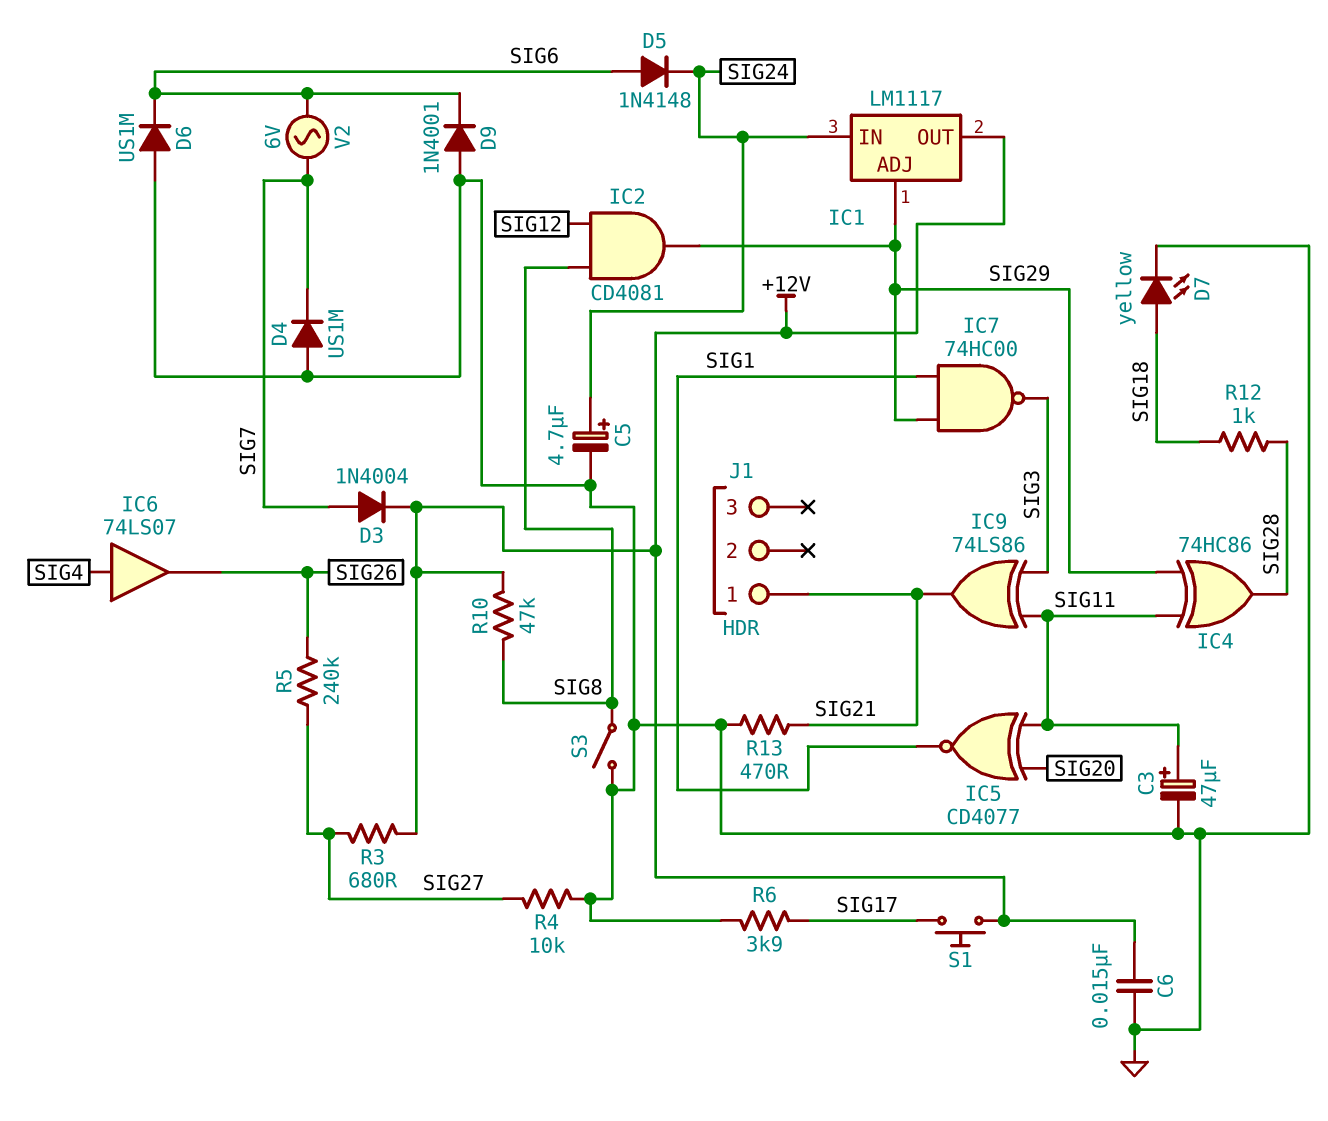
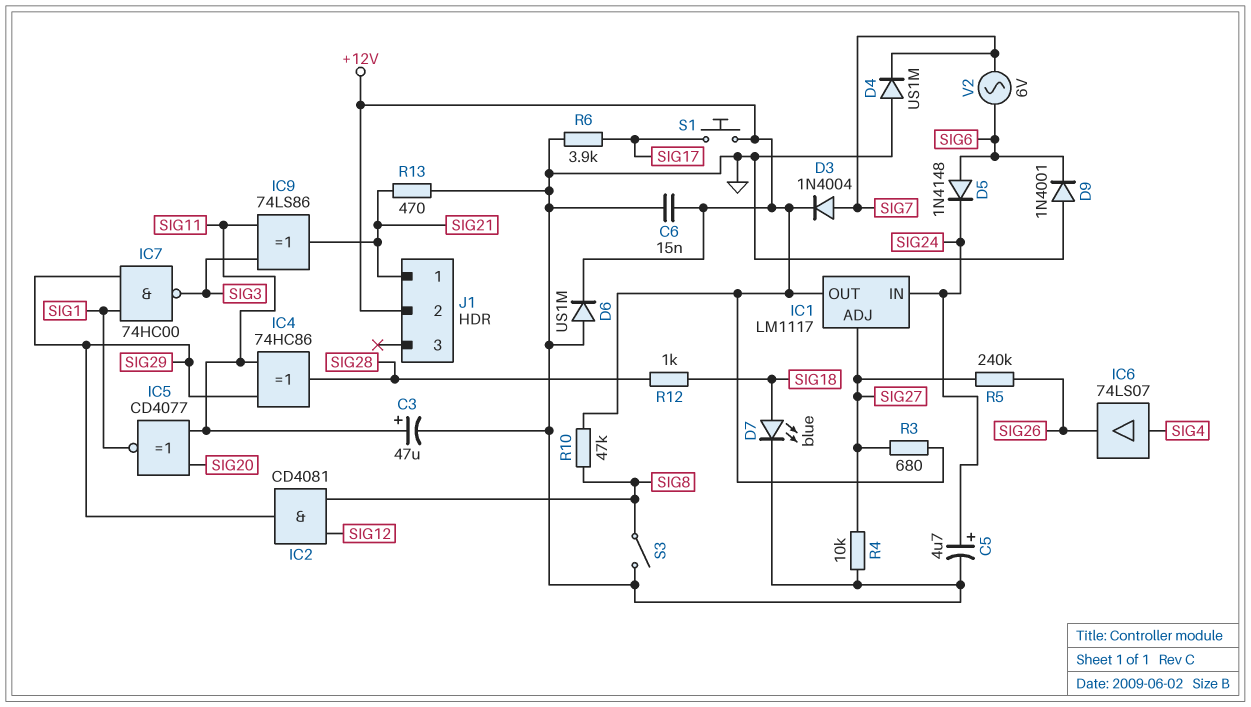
D6: diode US1M (A GND, K SIG6) -> diode US1M (A GND, K +12V)
D7: LED yellow (A SIG18, K GND) -> LED blue (A SIG18, K GND)
IC1 pin ADJ: SIG29 -> SIG27
J1 pin 2: none -> +12V

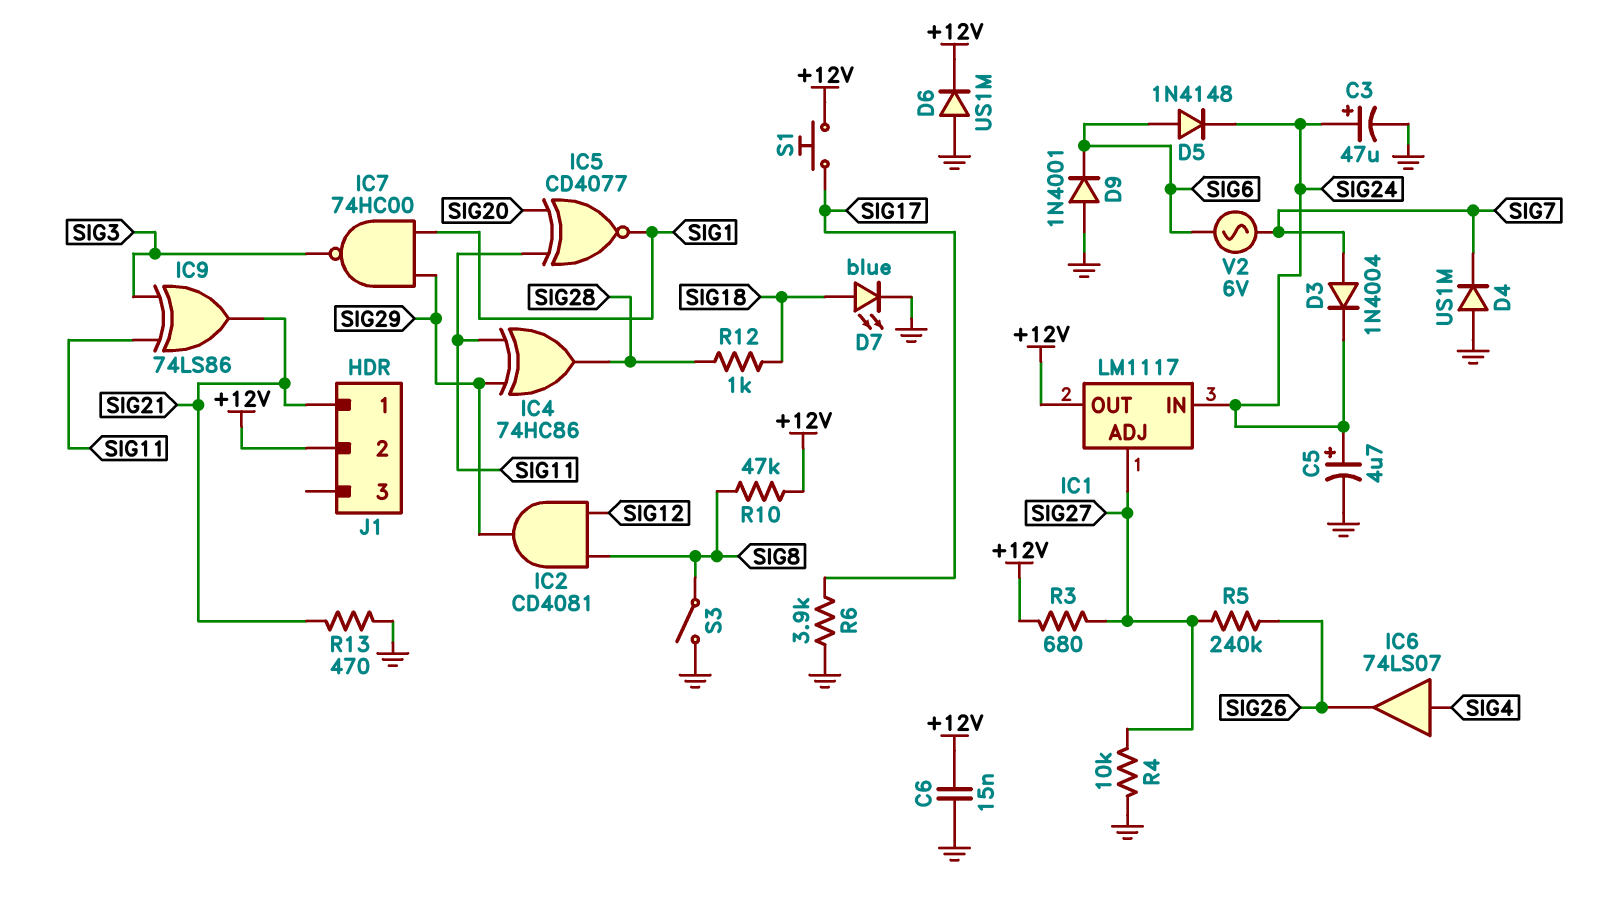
C3: 47uF (plus SIG11, minus GND) -> 47uF (plus SIG24, minus GND)
D3: diode 1N4004 (A SIG7, K +12V) -> diode 1N4004 (A SIG7, K SIG24)

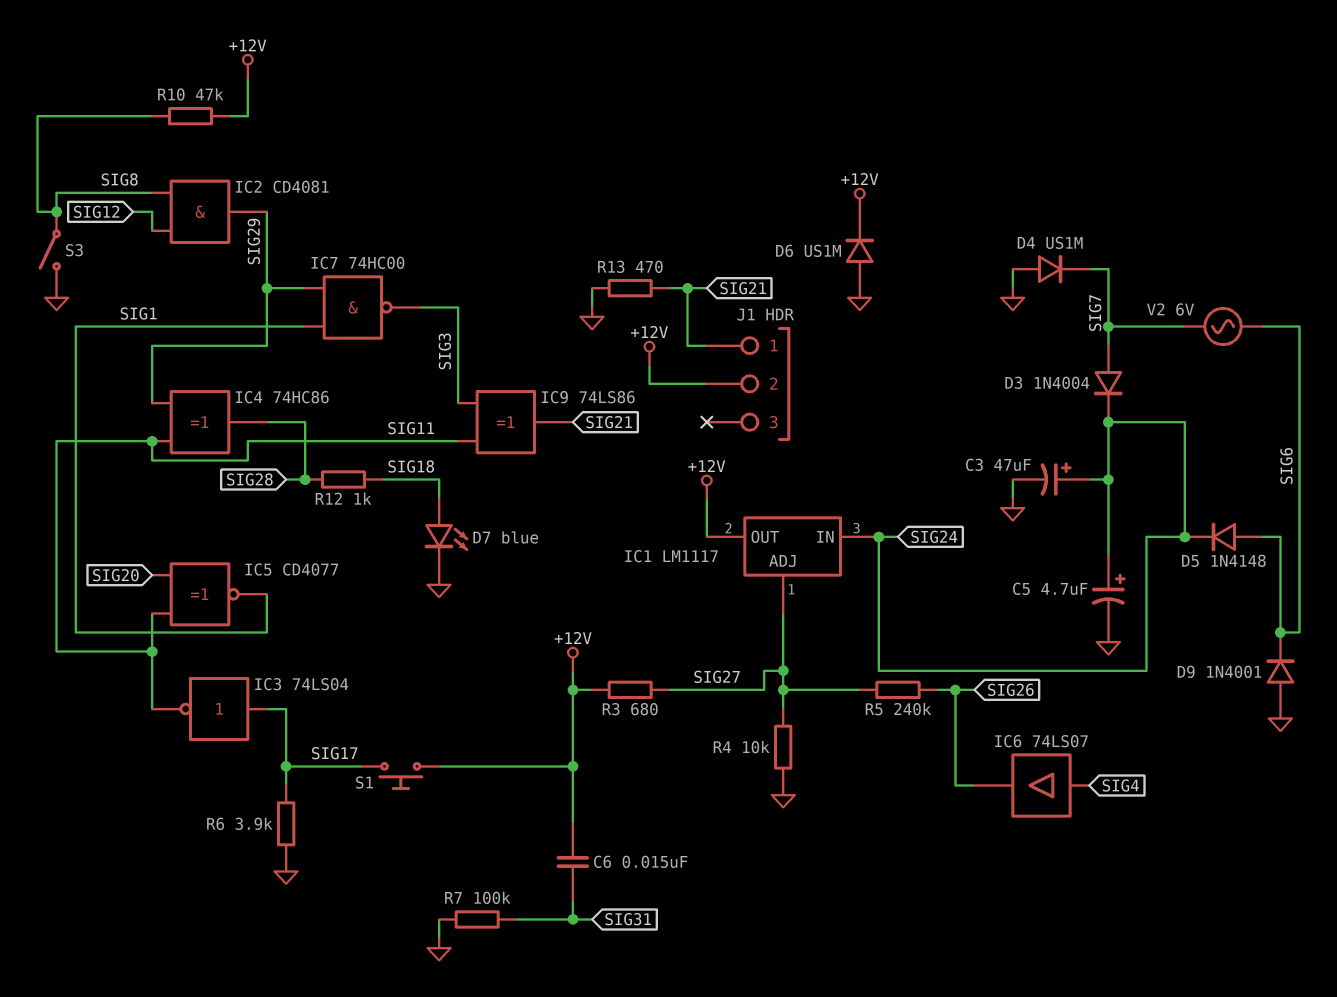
C6: 15nF (+12V, GND) -> 15nF (+12V, SIG31)
IC3: none -> NOT 74LS04 (in SIG17, out SIG11)
R7: none -> 100k (GND, SIG31)

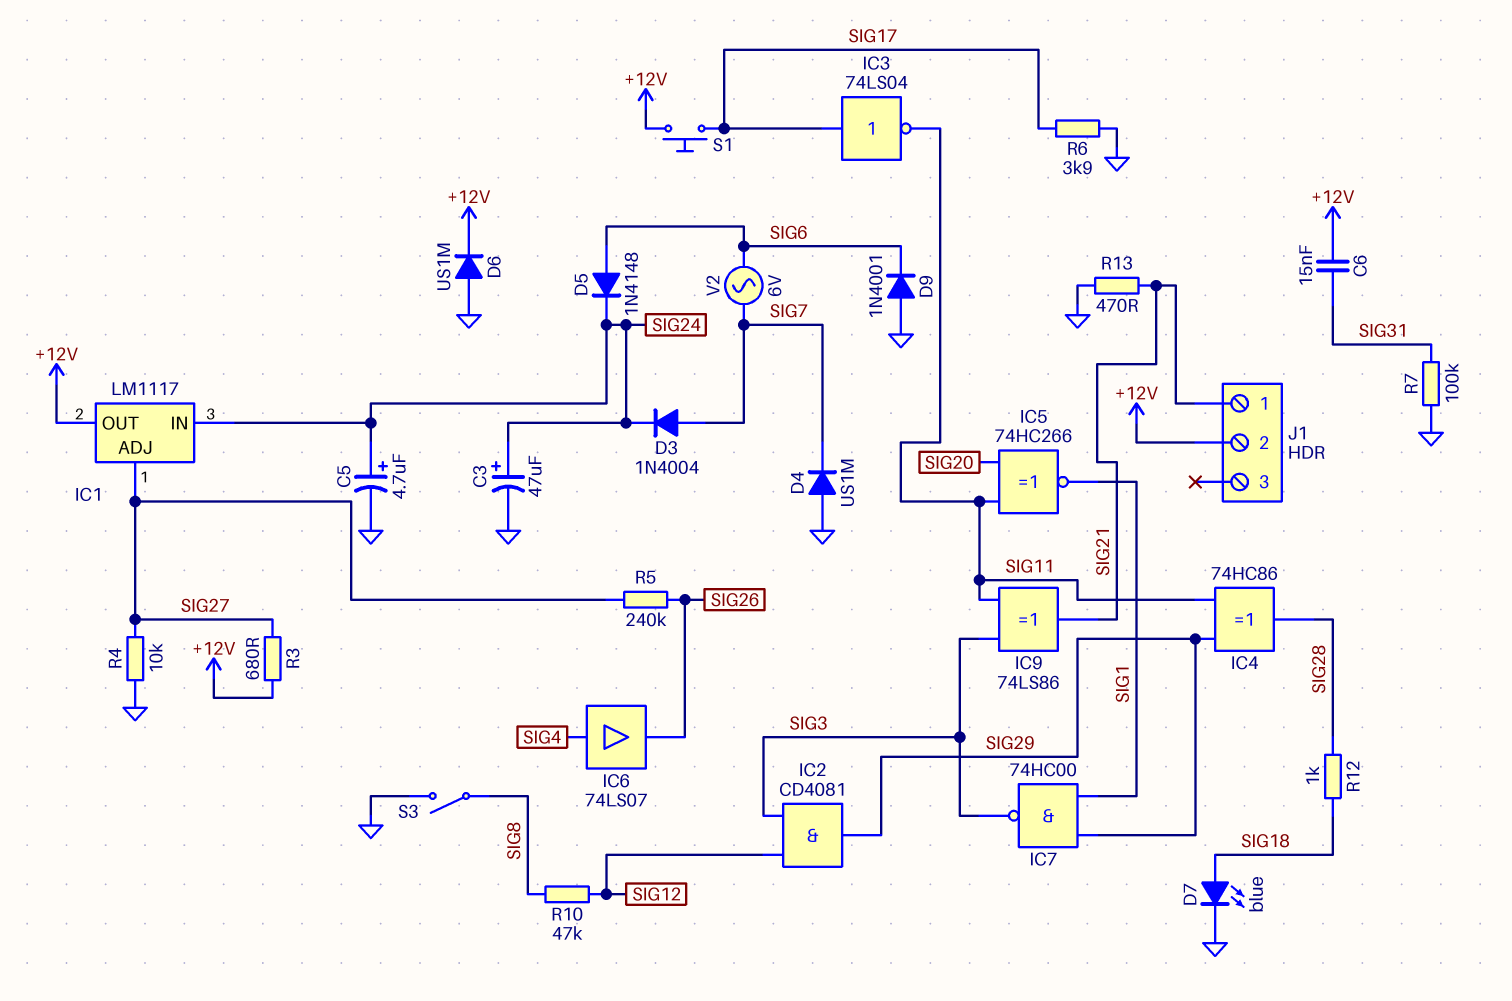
IC2: AND CD4081 (in SIG8, in SIG12, out SIG29) -> AND CD4081 (in SIG3, in SIG12, out SIG29)
IC5: XNOR CD4077 (in SIG11, in SIG20, out SIG1) -> XNOR 74HC266 (in SIG11, in SIG20, out SIG1)
R10: 47k (+12V, SIG8) -> 47k (SIG8, SIG12)

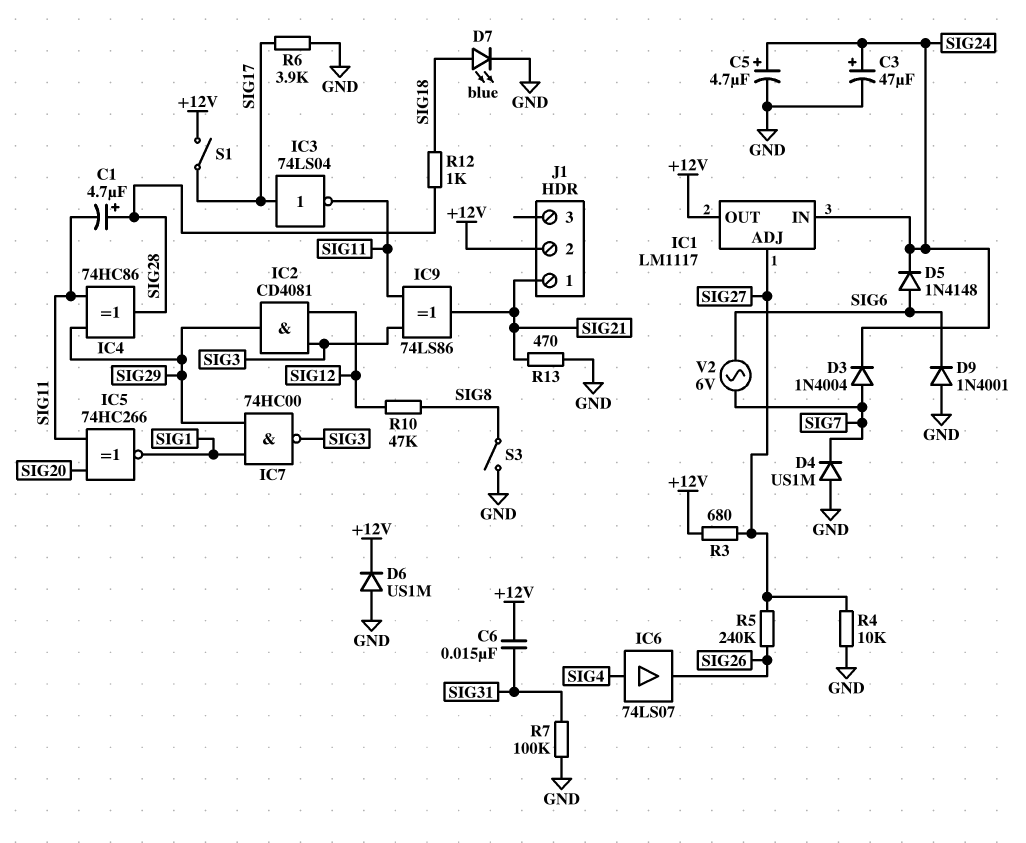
C1: none -> 4.7uF (plus SIG28, minus SIG11)
S1: button (+12V, SIG17) -> switch (+12V, SIG17)

